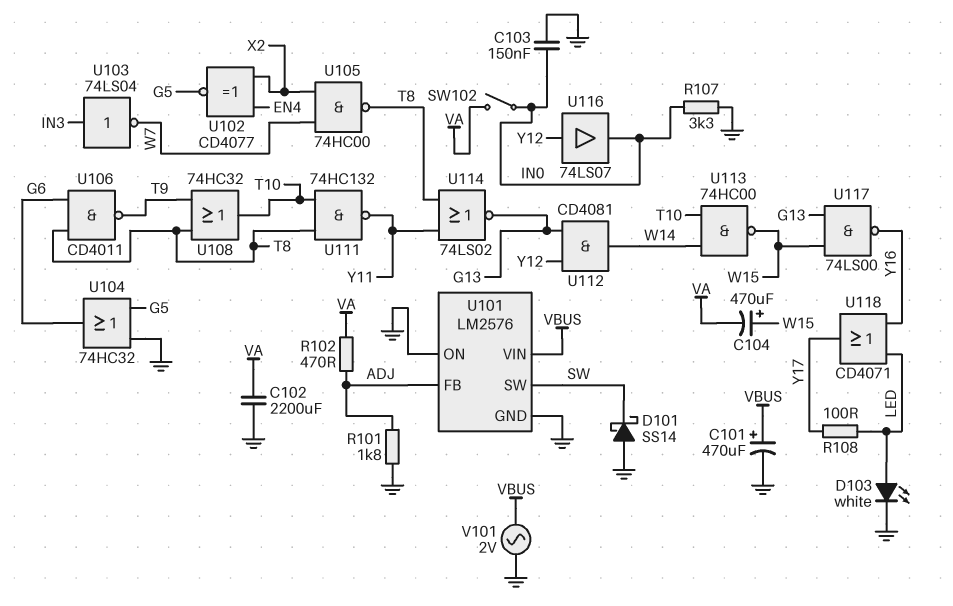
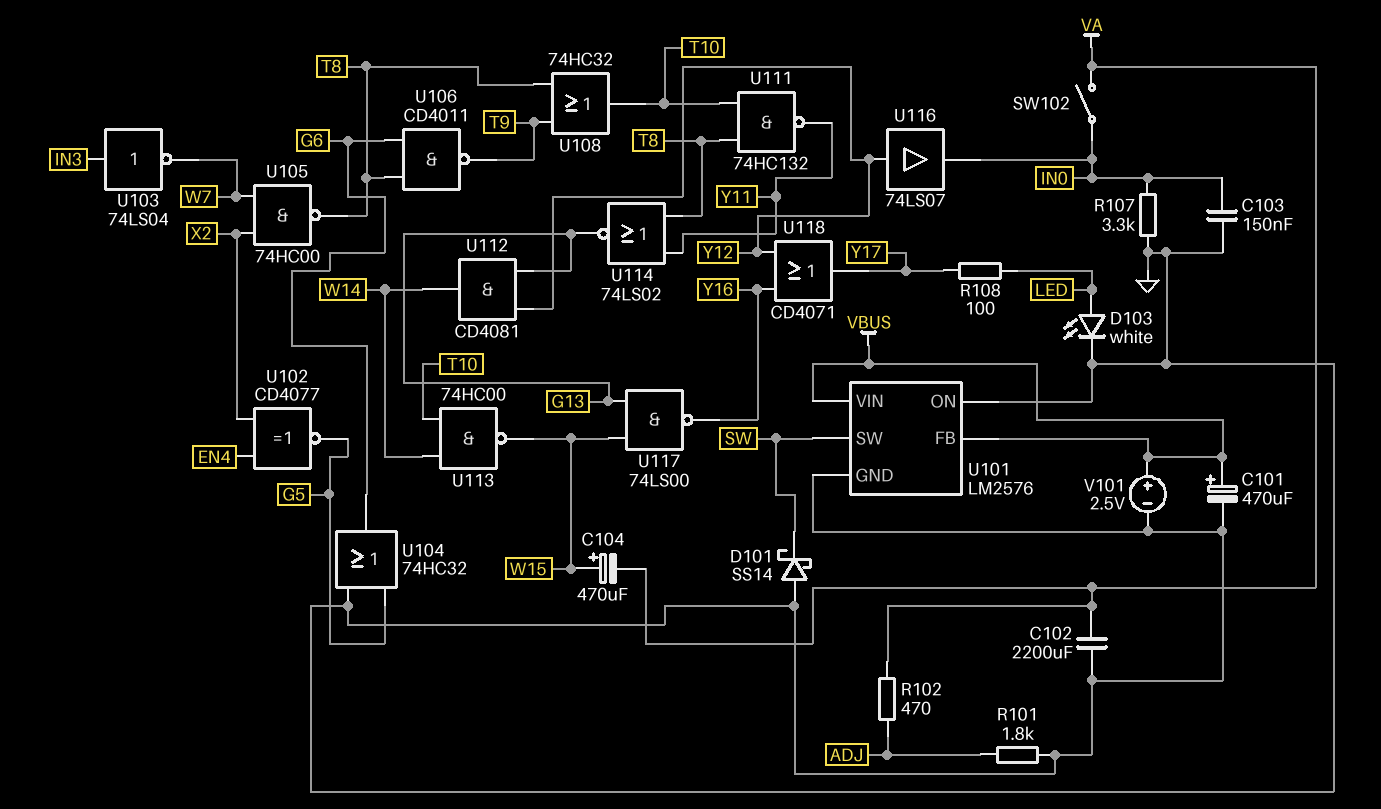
U101 pin FB: ADJ -> VBUS
U118: OR CD4071 (in LED, in Y16, out Y17) -> OR CD4071 (in Y12, in Y16, out Y17)
V101: AC 2V (GND, VBUS) -> 2.5V (plus VBUS, minus GND)

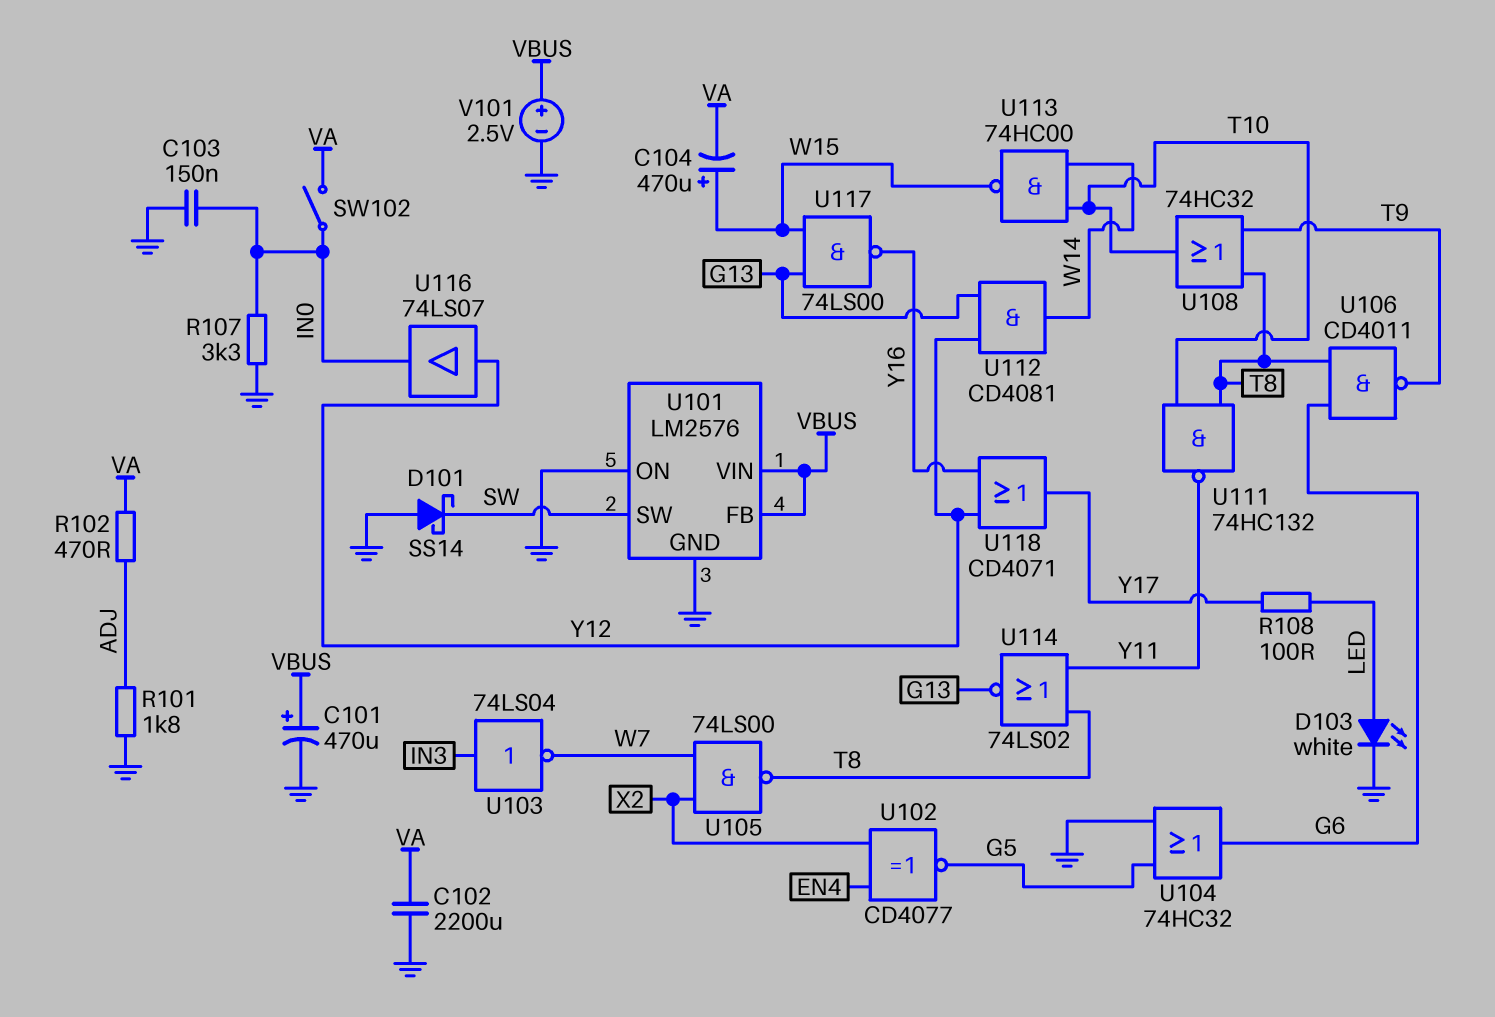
U105: NAND 74HC00 (in W7, in X2, out T8) -> NAND 74LS00 (in W7, in X2, out T8)

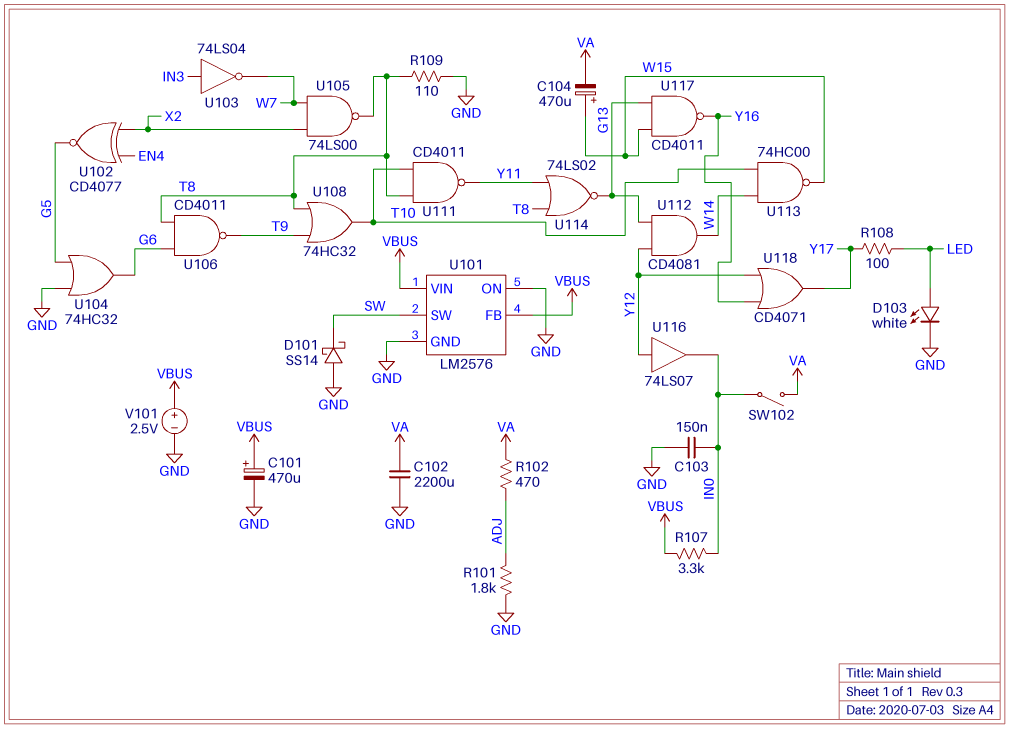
R107: 3.3k (GND, IN0) -> 3.3k (IN0, VBUS)
R109: none -> 110 (GND, T8)
U111: NAND 74HC132 (in T8, in T10, out Y11) -> NAND CD4011 (in T8, in T10, out Y11)
U117: NAND 74LS00 (in G13, in W15, out Y16) -> NAND CD4011 (in G13, in W15, out Y16)

